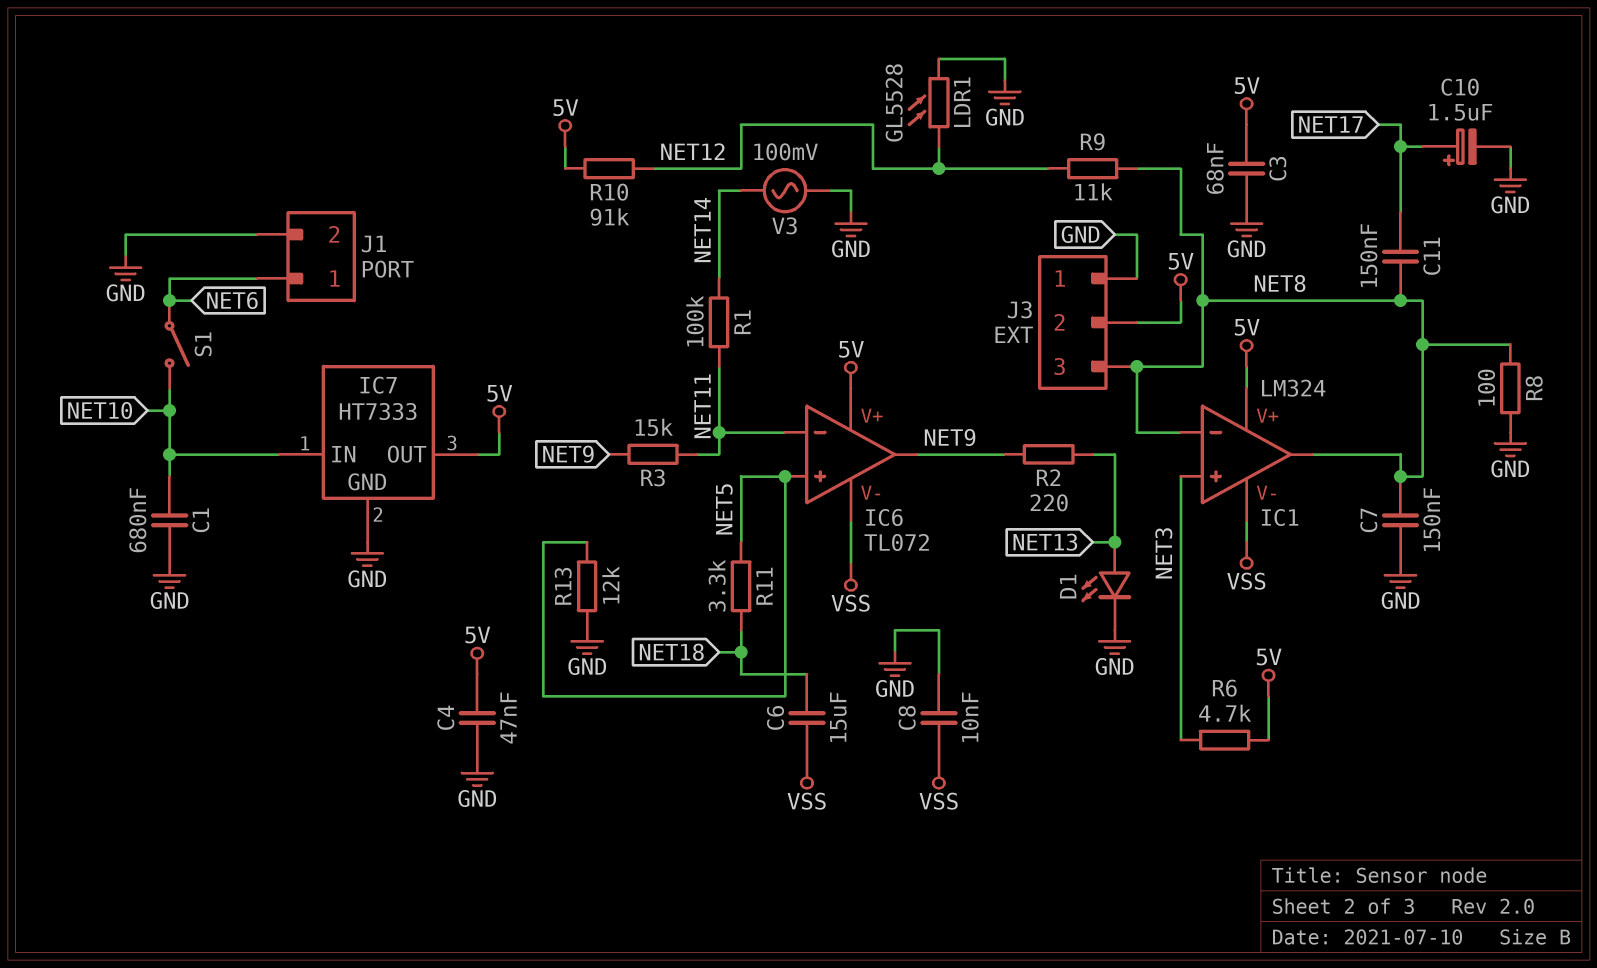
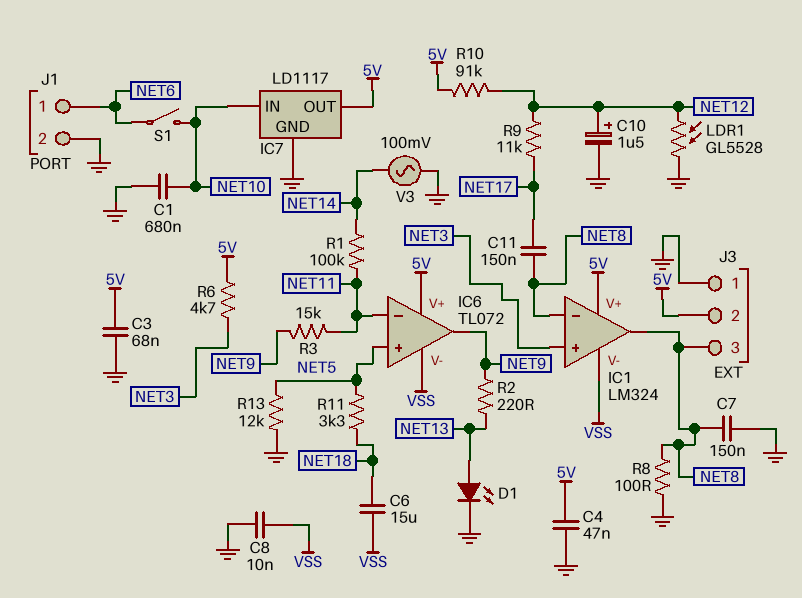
C10: 1.5uF (plus NET17, minus GND) -> 1.5uF (plus NET12, minus GND)
IC7: HT7333 -> LD1117
R9: 11k (NET8, NET12) -> 11k (NET12, NET17)

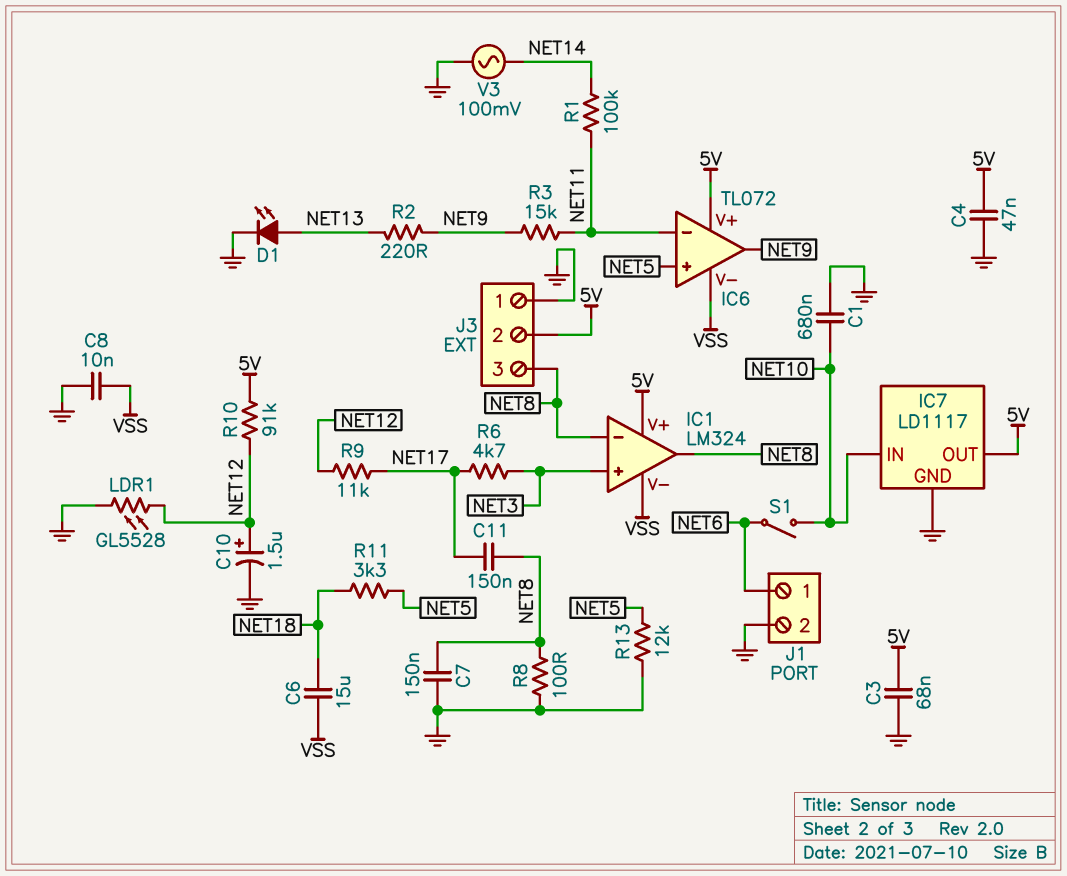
R6: 4.7k (5V, NET3) -> 4.7k (NET3, NET17)

